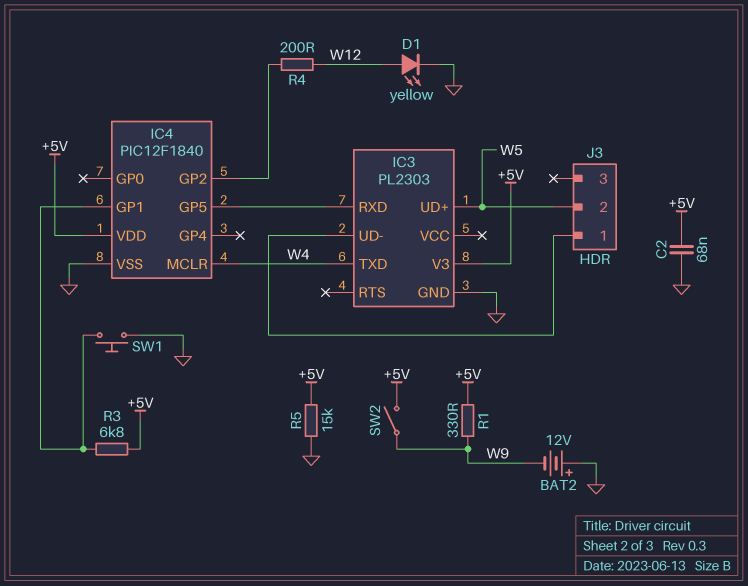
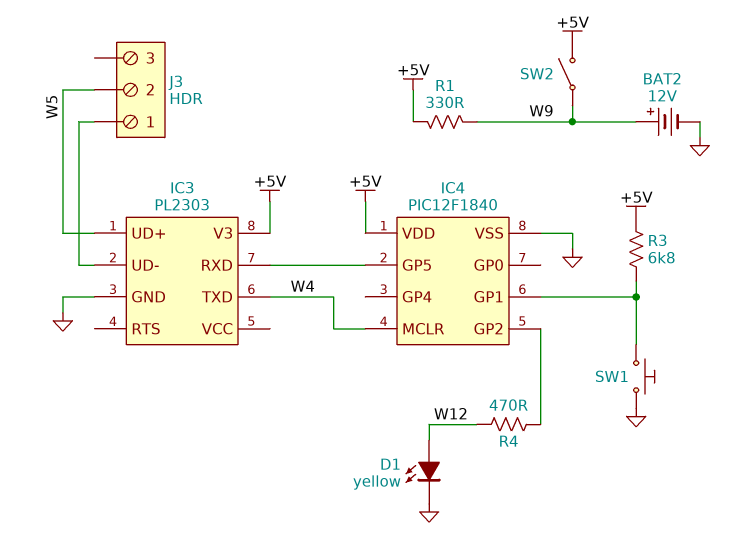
BAT2: 12V (plus GND, minus W9) -> 12V (plus W9, minus GND)
C2: 68nF (+5V, GND) -> none
R4: 200 (IC4/GP2, W12) -> 470 (IC4/GP2, W12)
R5: 15k (+5V, GND) -> none

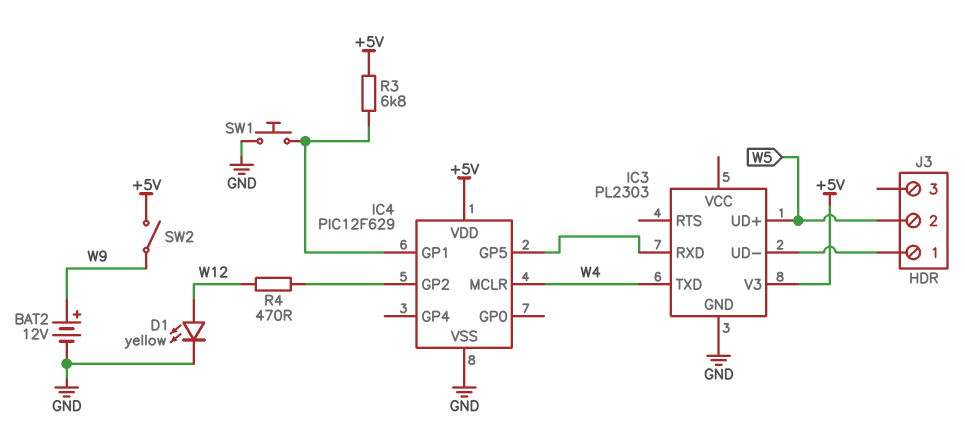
IC4: PIC12F1840 -> PIC12F629
R1: 330 (+5V, W9) -> none

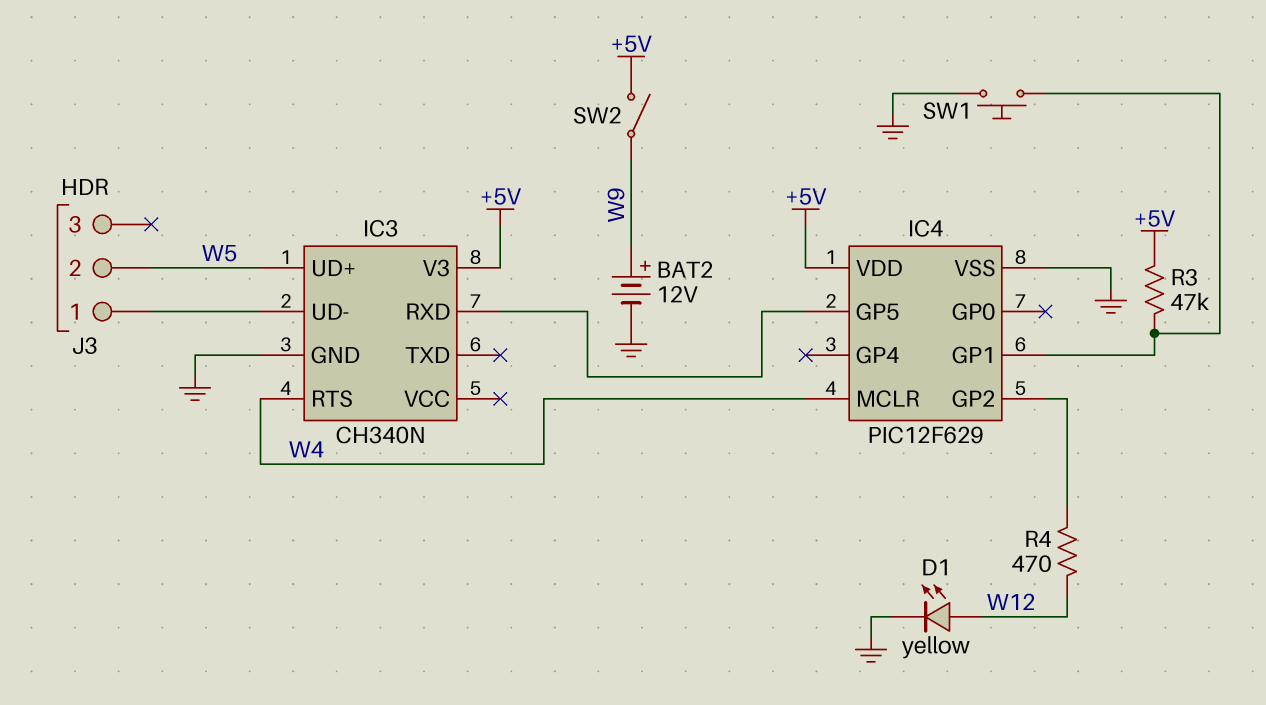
IC3: PL2303 -> CH340N
IC3 pin RTS: none -> W4
IC3 pin TXD: W4 -> none
R3: 6.8k (+5V, IC4/GP1) -> 47k (+5V, IC4/GP1)

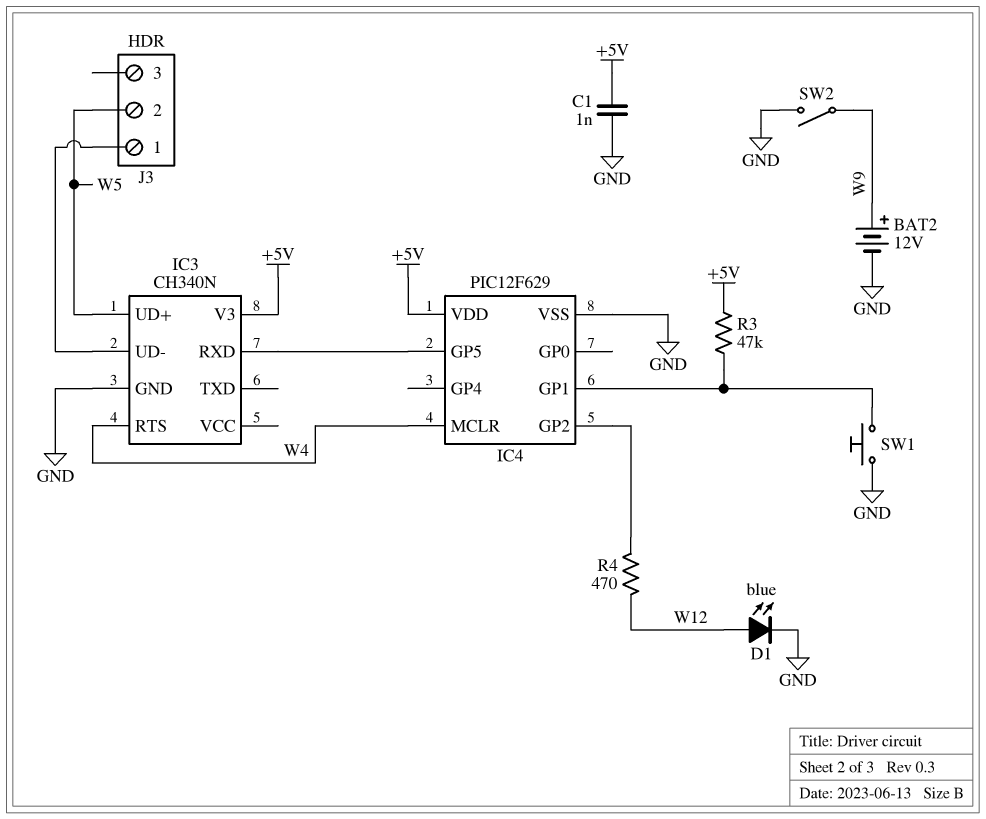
C1: none -> 1nF (+5V, GND)
D1: LED yellow (A W12, K GND) -> LED blue (A W12, K GND)
SW2: switch (+5V, W9) -> switch (GND, W9)

